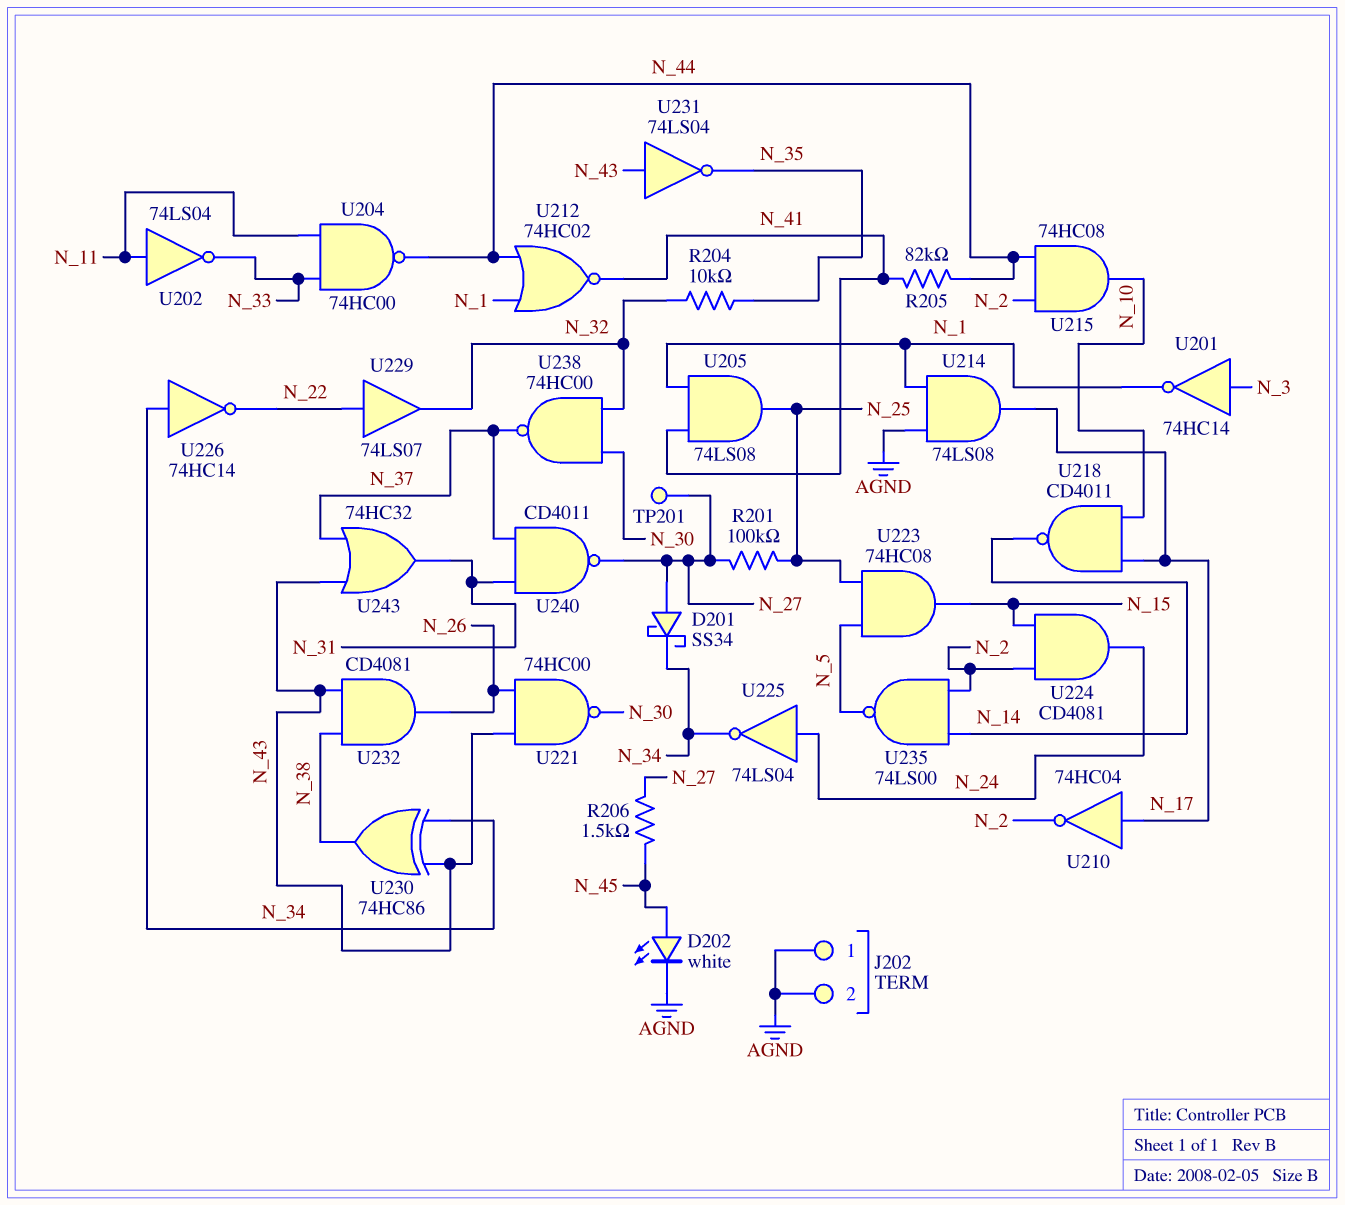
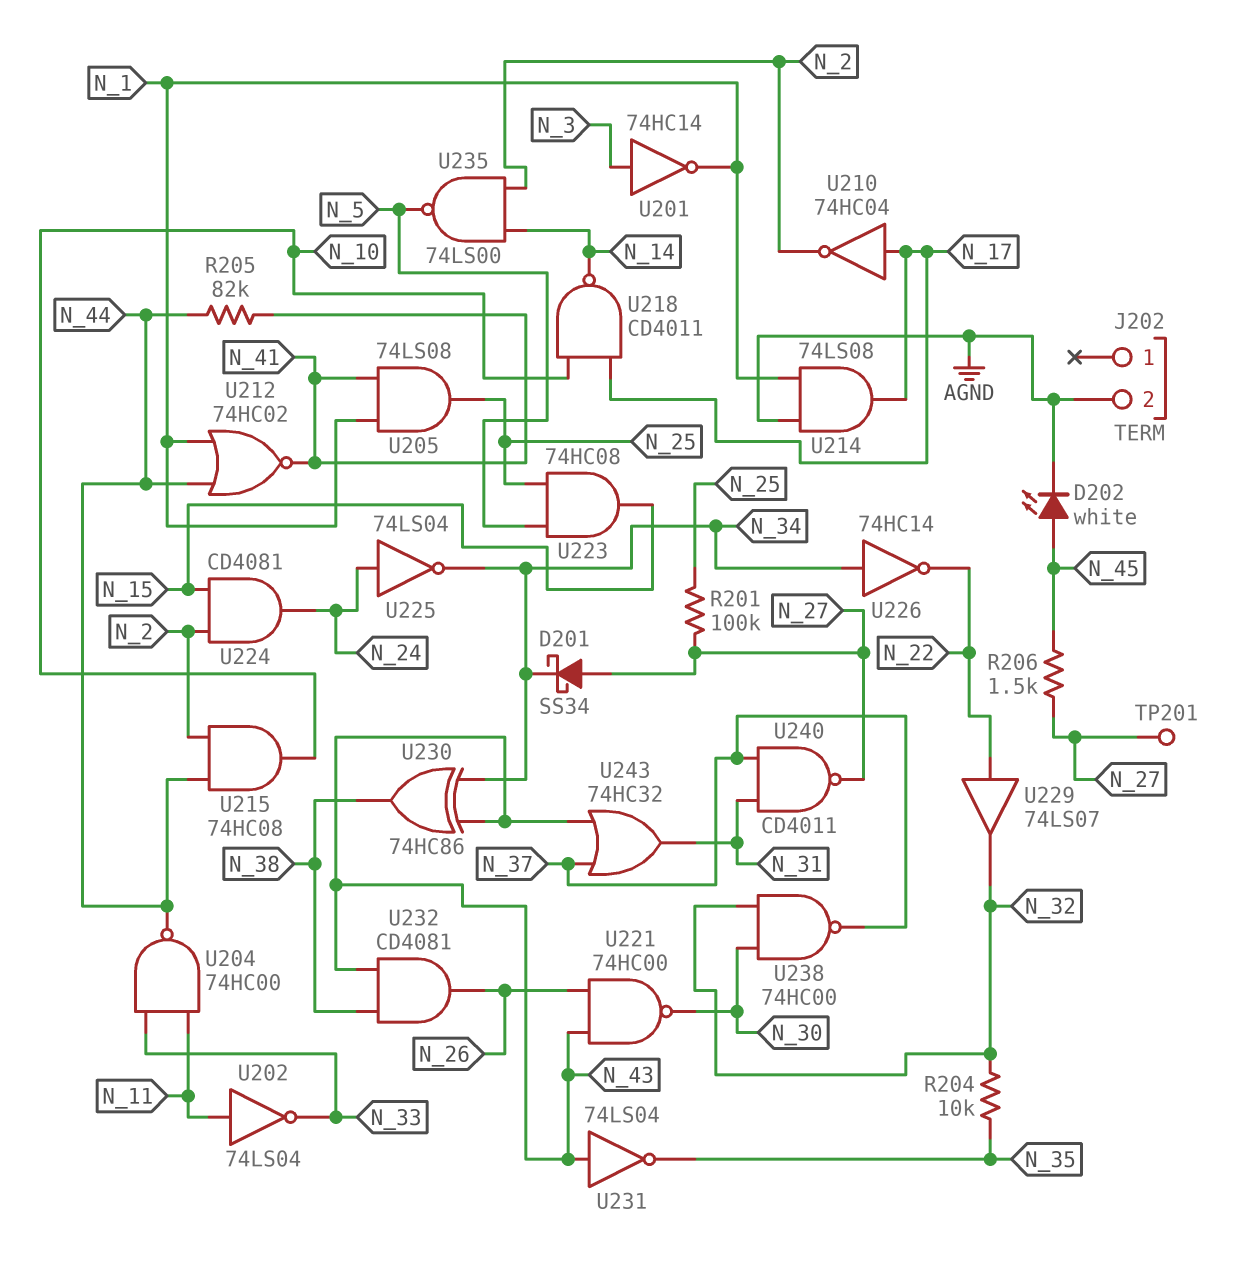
J202 pin 1: AGND -> none

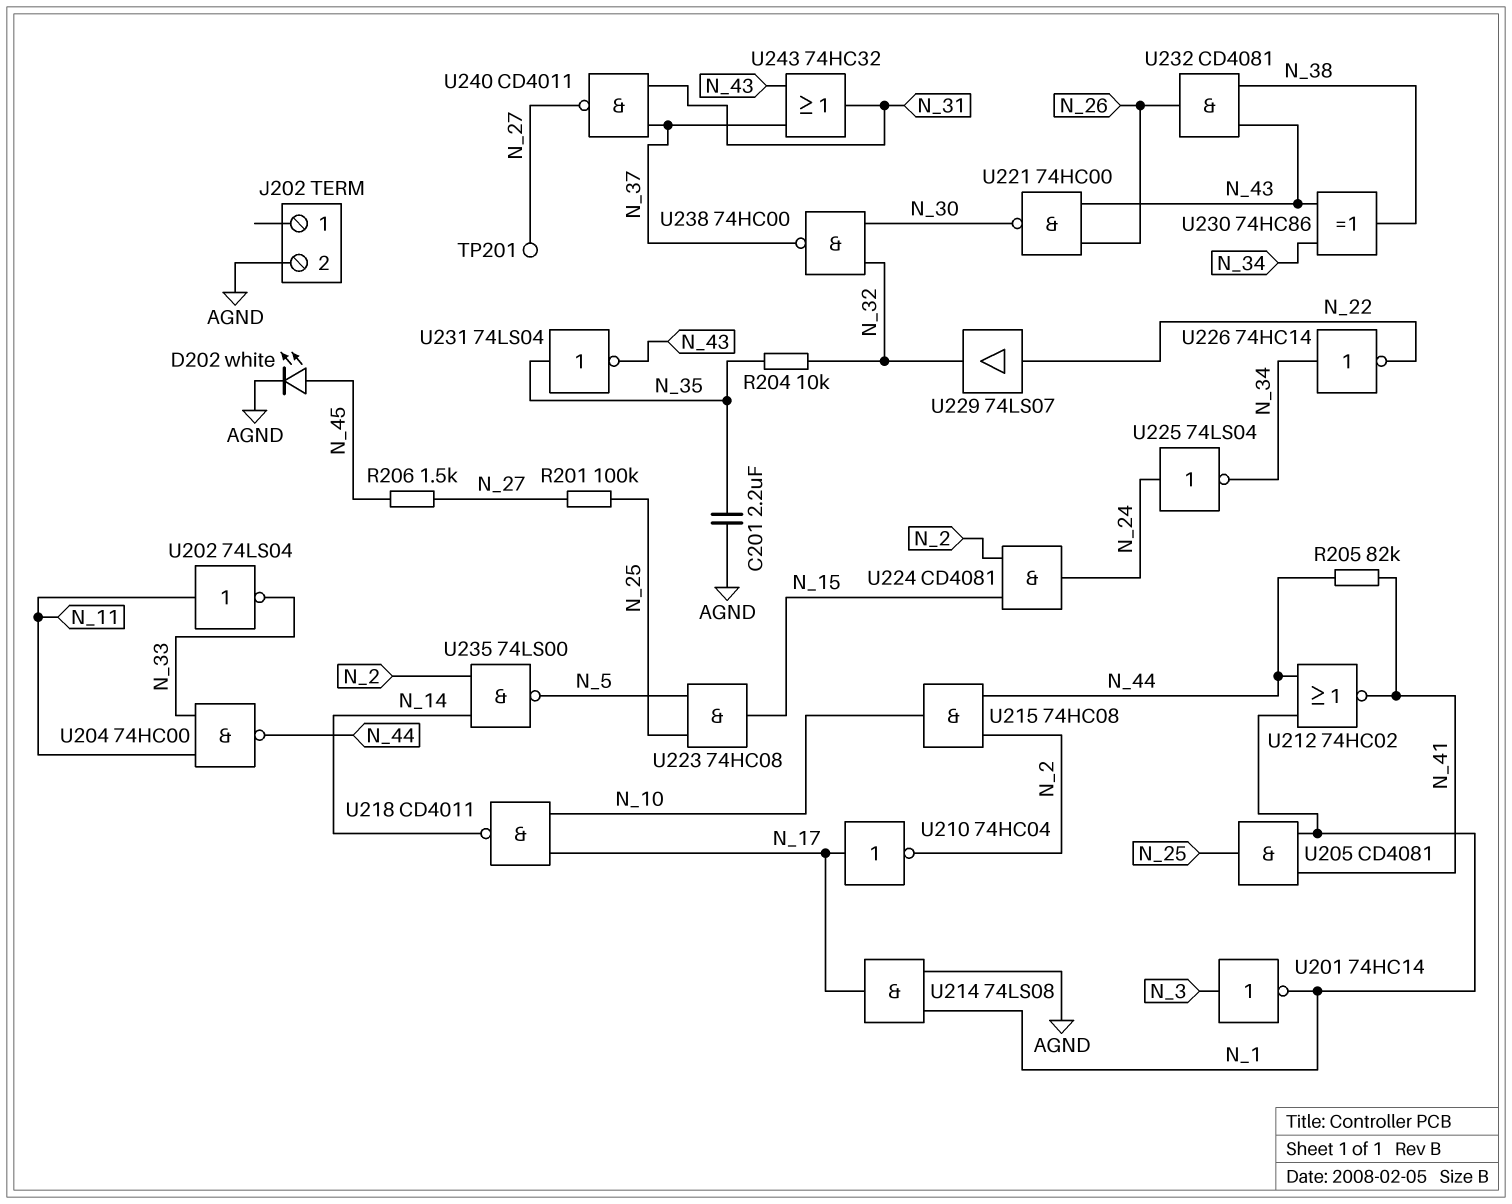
C201: none -> 2.2uF (AGND, N_35)
D201: schottky SS34 (A N_27, K N_34) -> none
U205: AND 74LS08 (in N_1, in N_41, out N_25) -> AND CD4081 (in N_1, in N_41, out N_25)
U231: NOT 74LS04 (in N_43, out N_35) -> NOT 74LS04 (in N_35, out N_43)

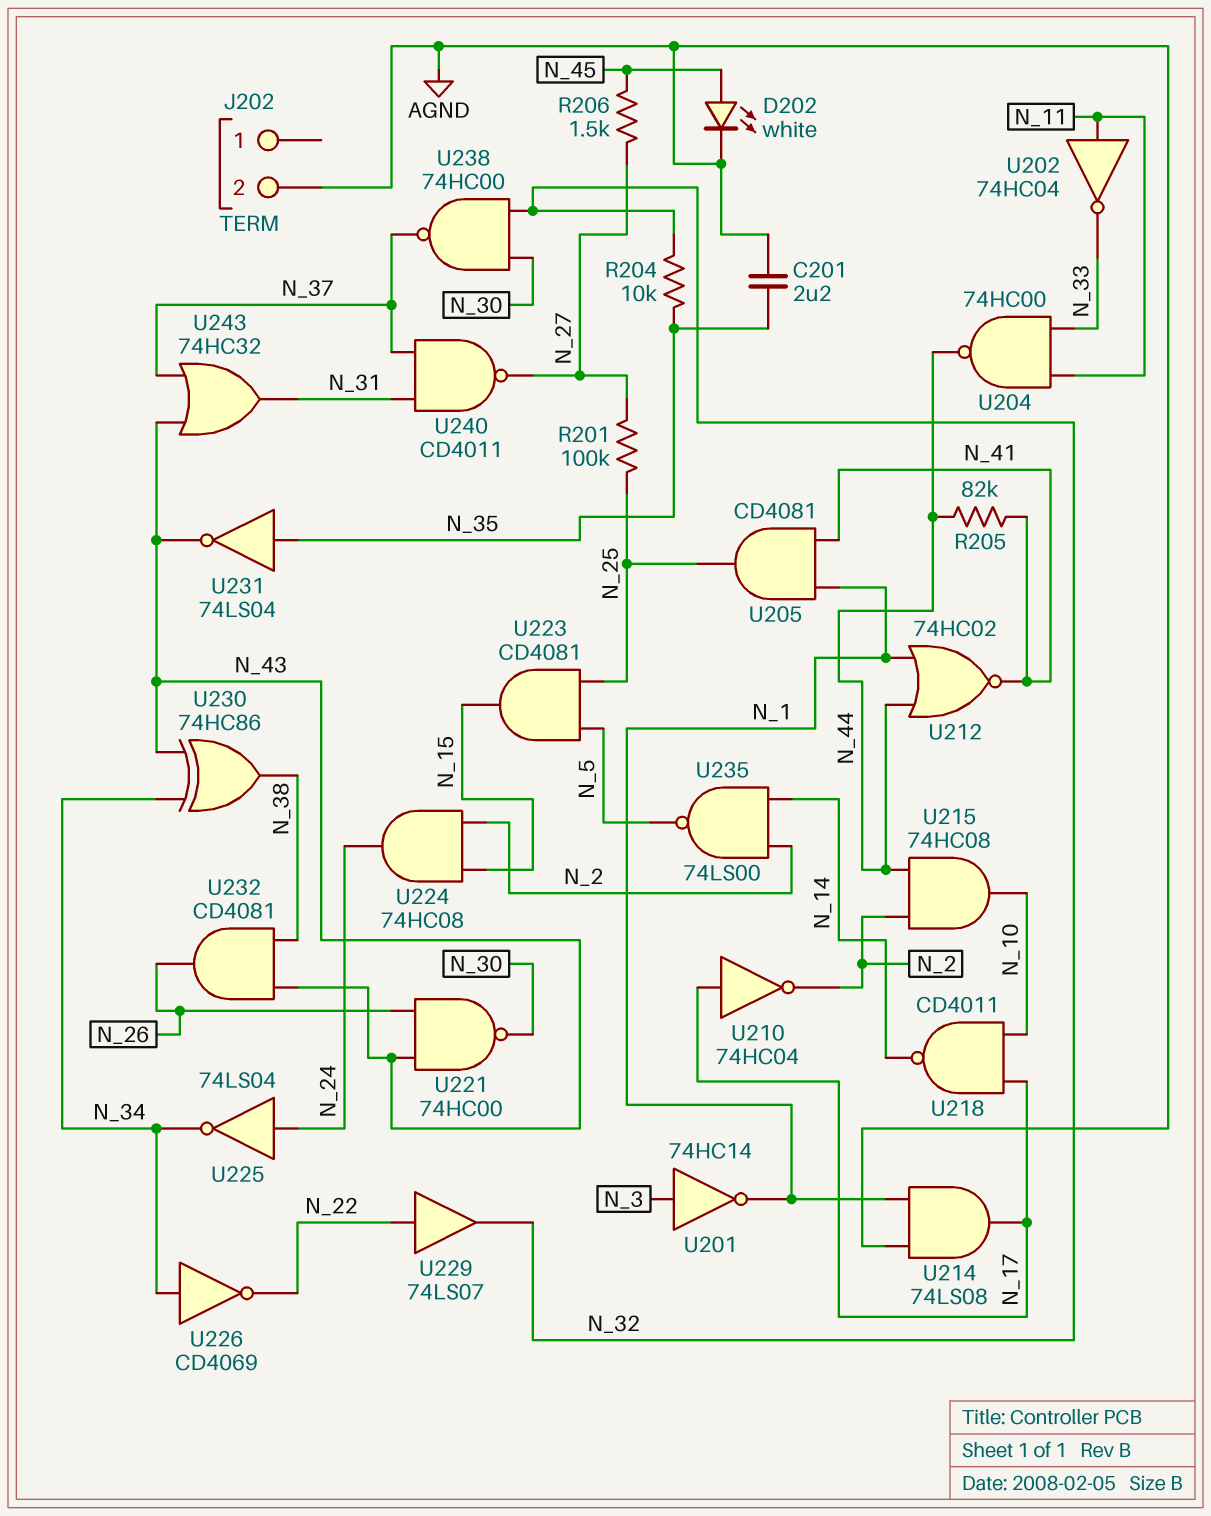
TP201: test point (N_27) -> none
U202: NOT 74LS04 (in N_11, out N_33) -> NOT 74HC04 (in N_11, out N_33)
U223: AND 74HC08 (in N_5, in N_25, out N_15) -> AND CD4081 (in N_5, in N_25, out N_15)
U224: AND CD4081 (in N_2, in N_15, out N_24) -> AND 74HC08 (in N_2, in N_15, out N_24)
U226: NOT 74HC14 (in N_34, out N_22) -> NOT CD4069 (in N_34, out N_22)

